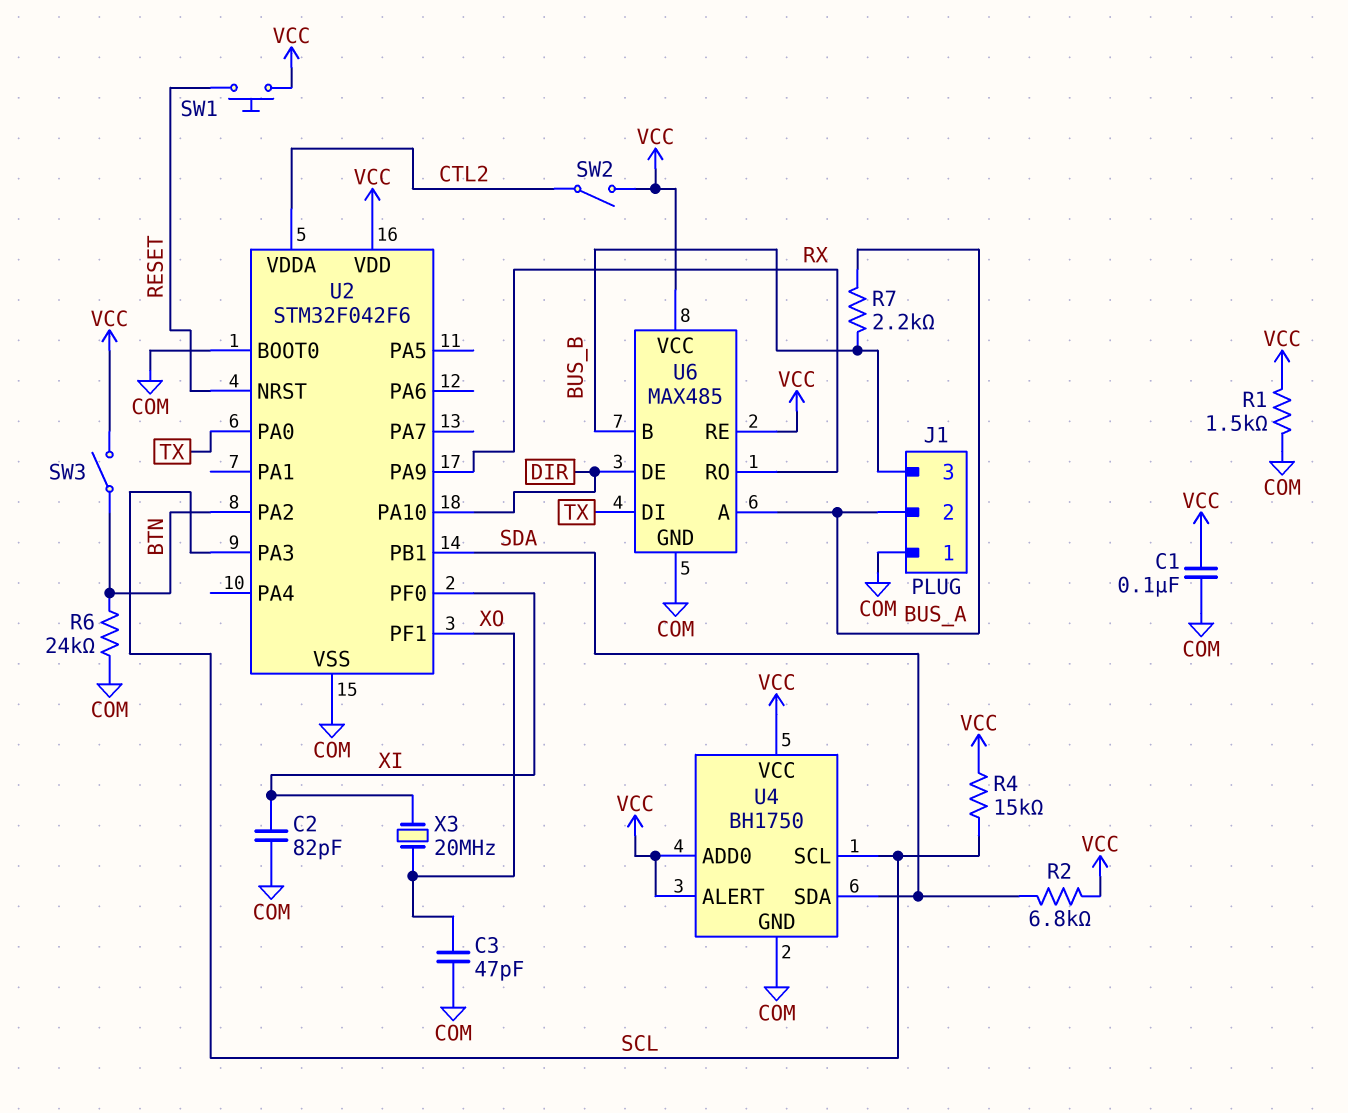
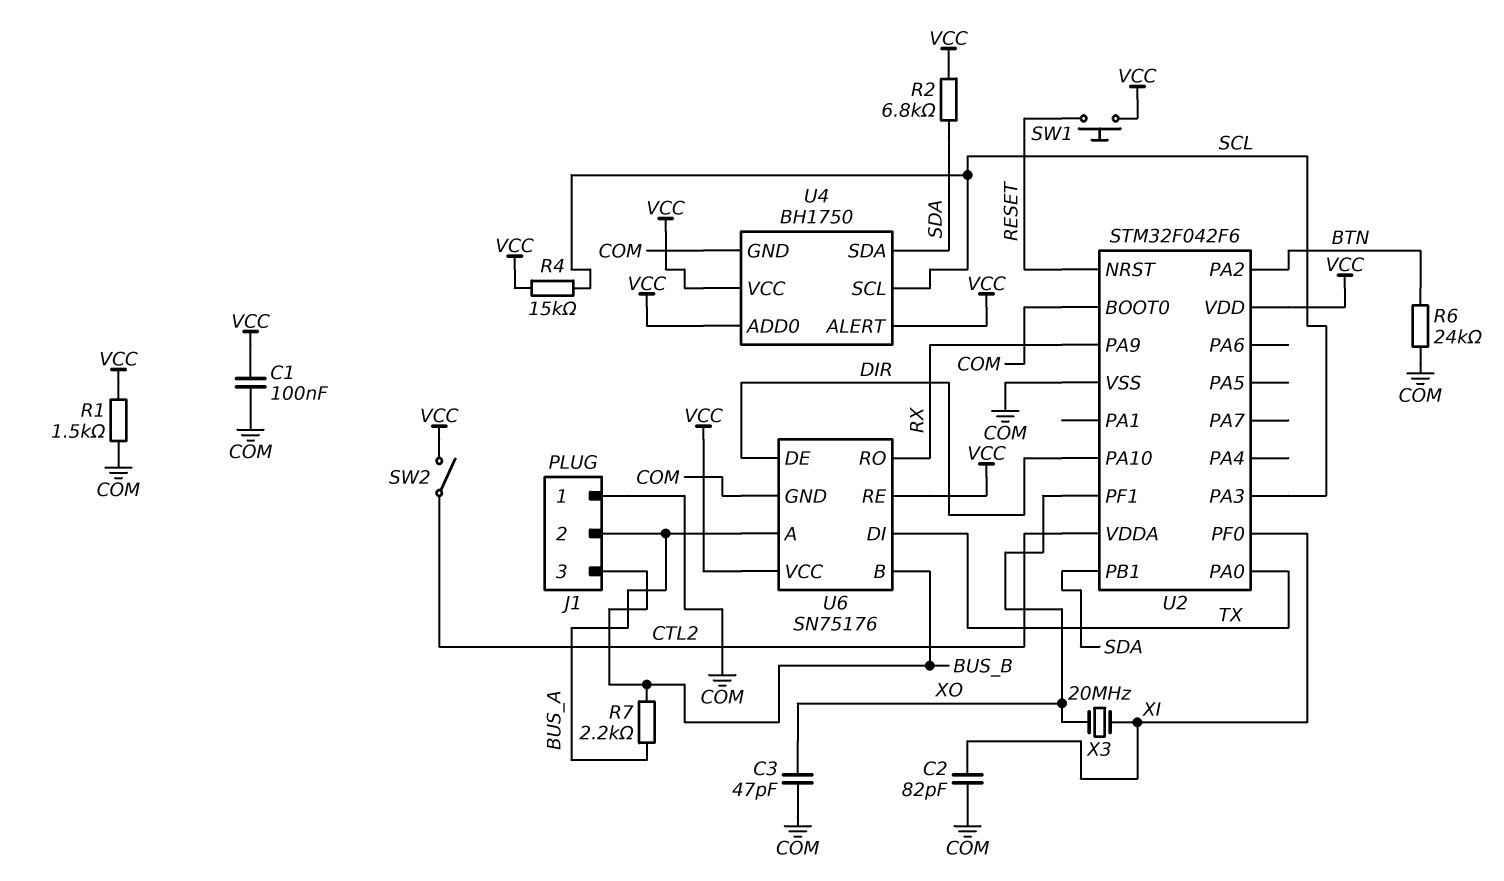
SW3: switch (BTN, VCC) -> none
U6: MAX485 -> SN75176

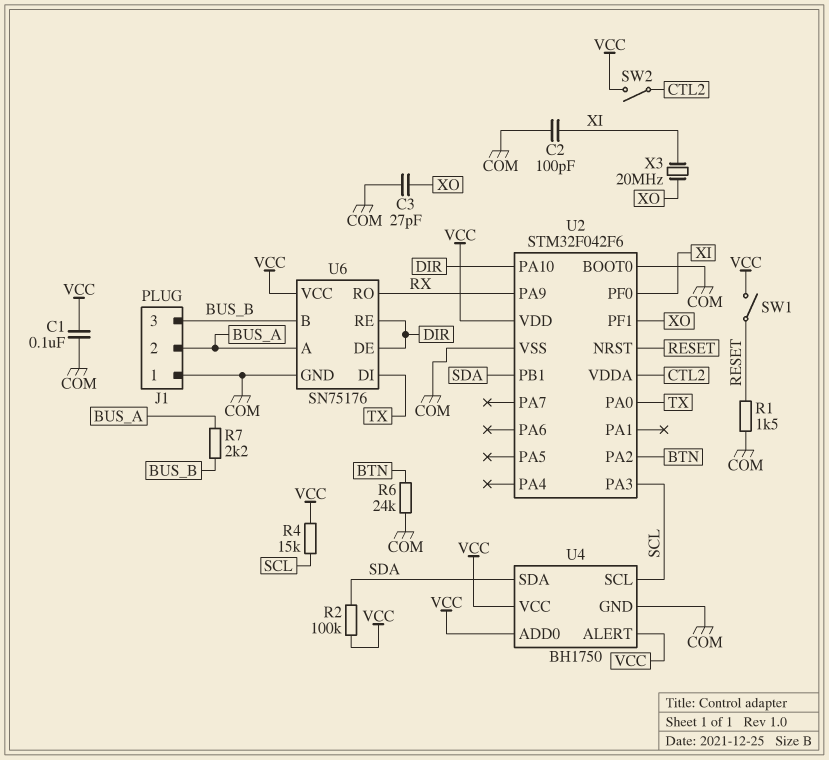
C2: 82pF (COM, XI) -> 100pF (COM, XI)
C3: 47pF (COM, XO) -> 27pF (COM, XO)
R1: 1.5k (COM, VCC) -> 1.5k (COM, RESET)
R2: 6.8k (SDA, VCC) -> 100k (SDA, VCC)
SW1: button (RESET, VCC) -> switch (RESET, VCC)
U6 pin RE: VCC -> DIR

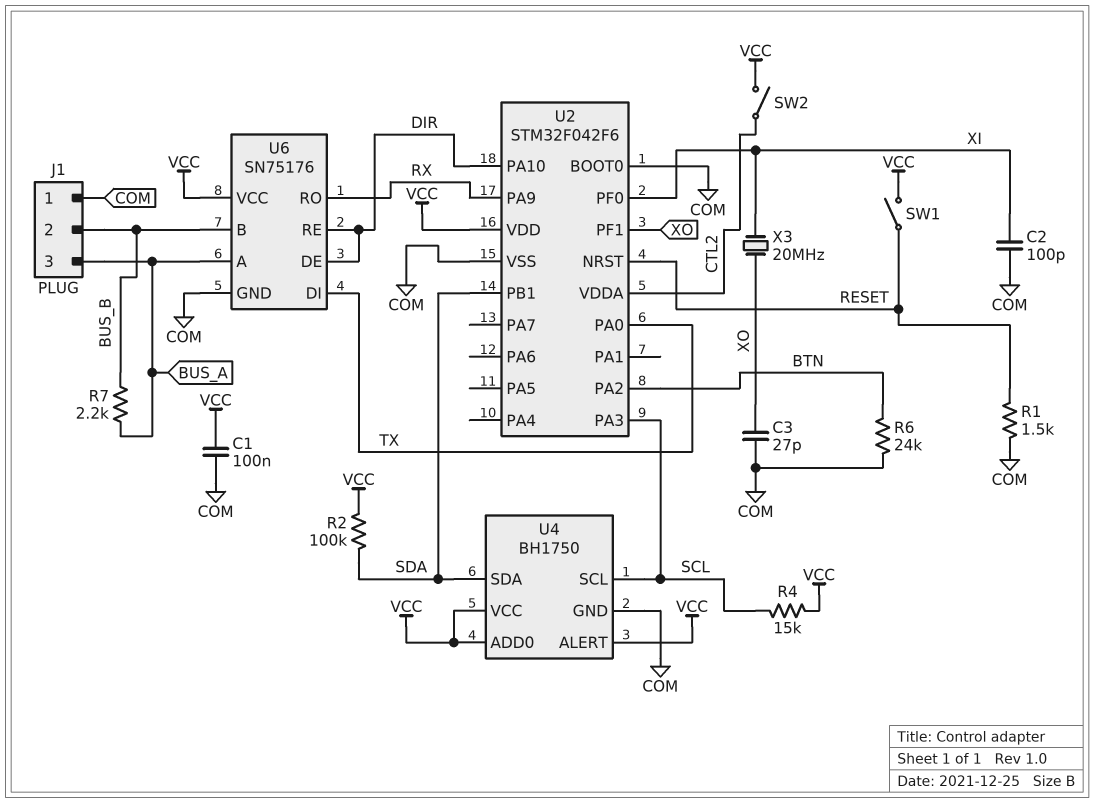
J1 pin 2: BUS_A -> BUS_B
J1 pin 3: BUS_B -> BUS_A

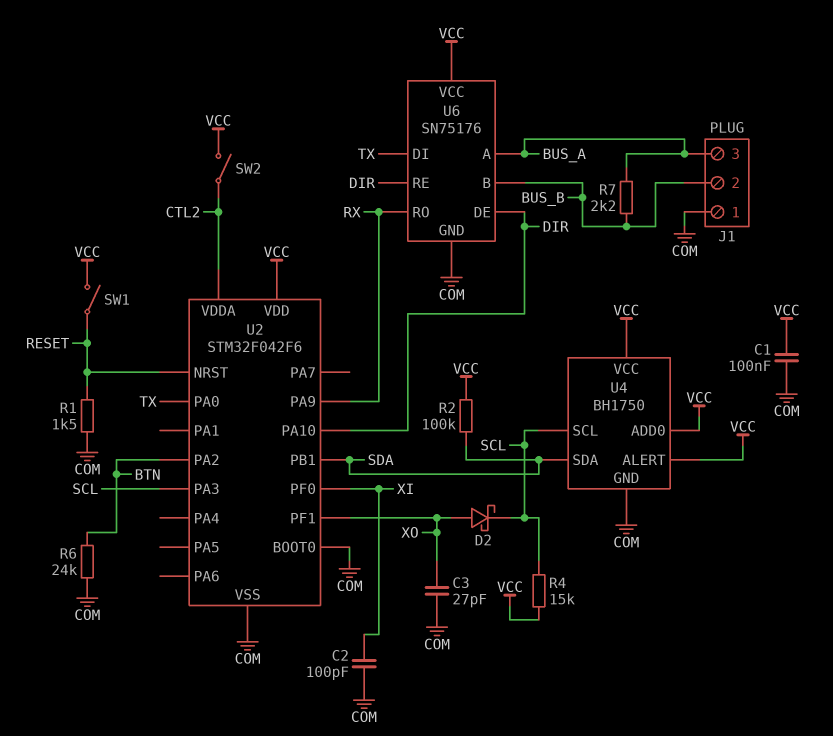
D2: none -> schottky (A XO, K SCL)
X3: 20MHz (XI, XO) -> none

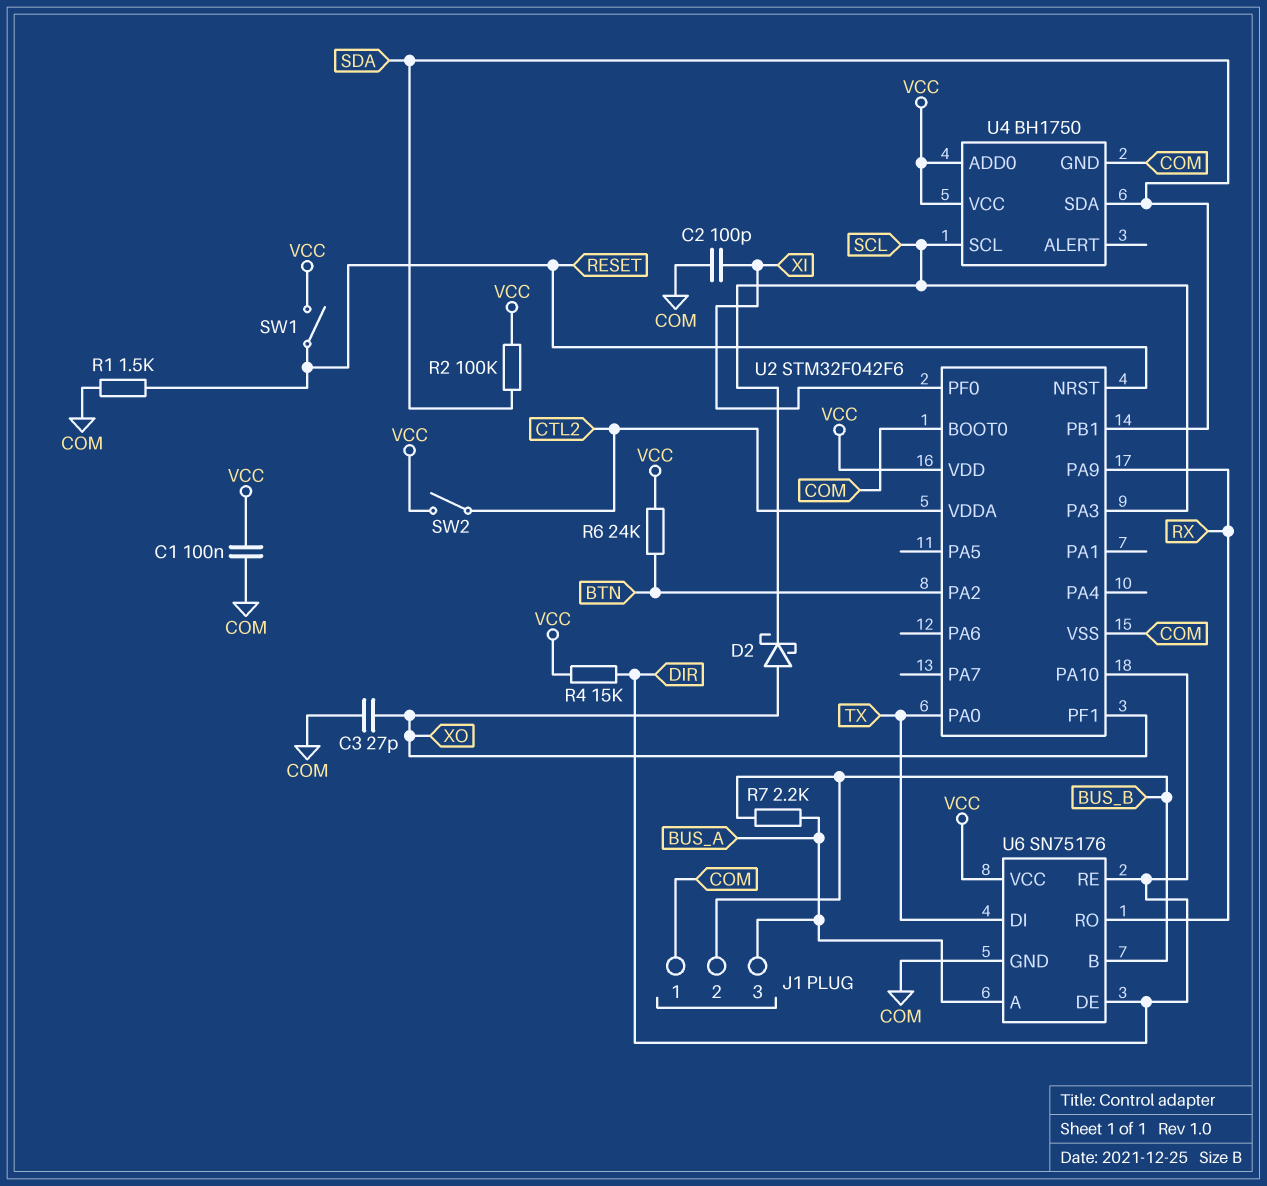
R4: 15k (SCL, VCC) -> 15k (DIR, VCC)
R6: 24k (BTN, COM) -> 24k (BTN, VCC)
U4 pin ALERT: VCC -> none

